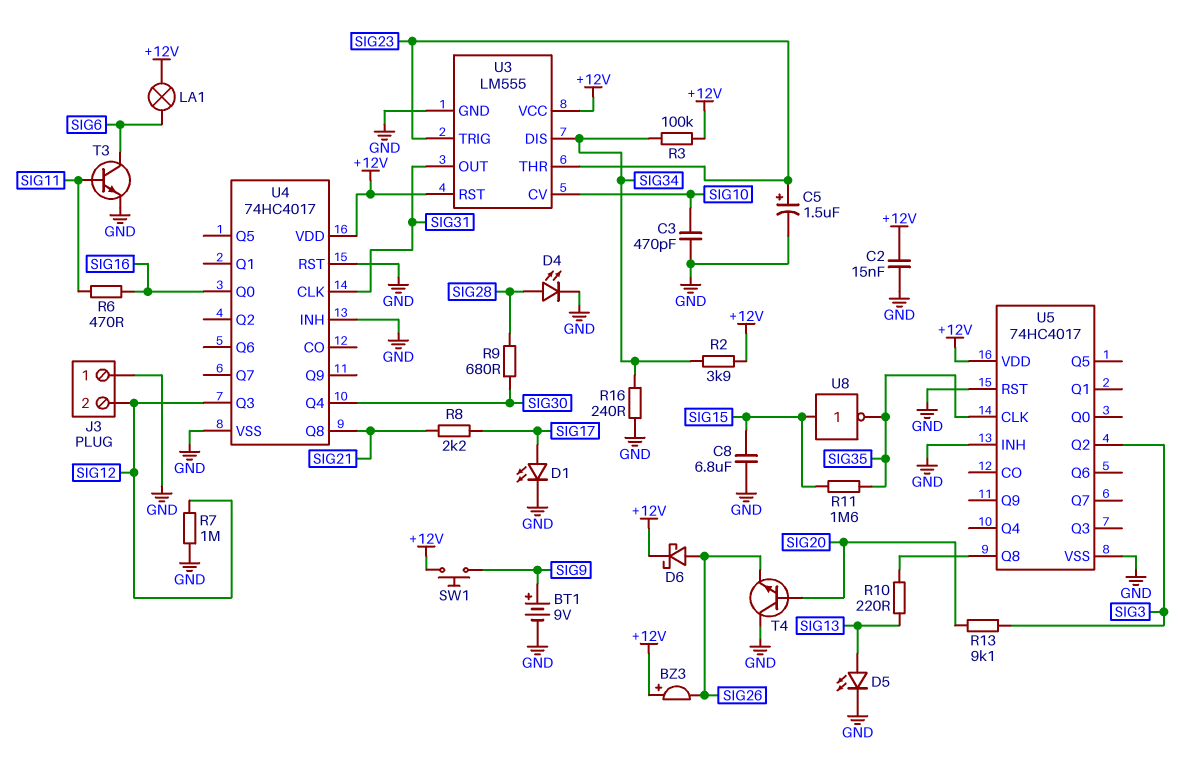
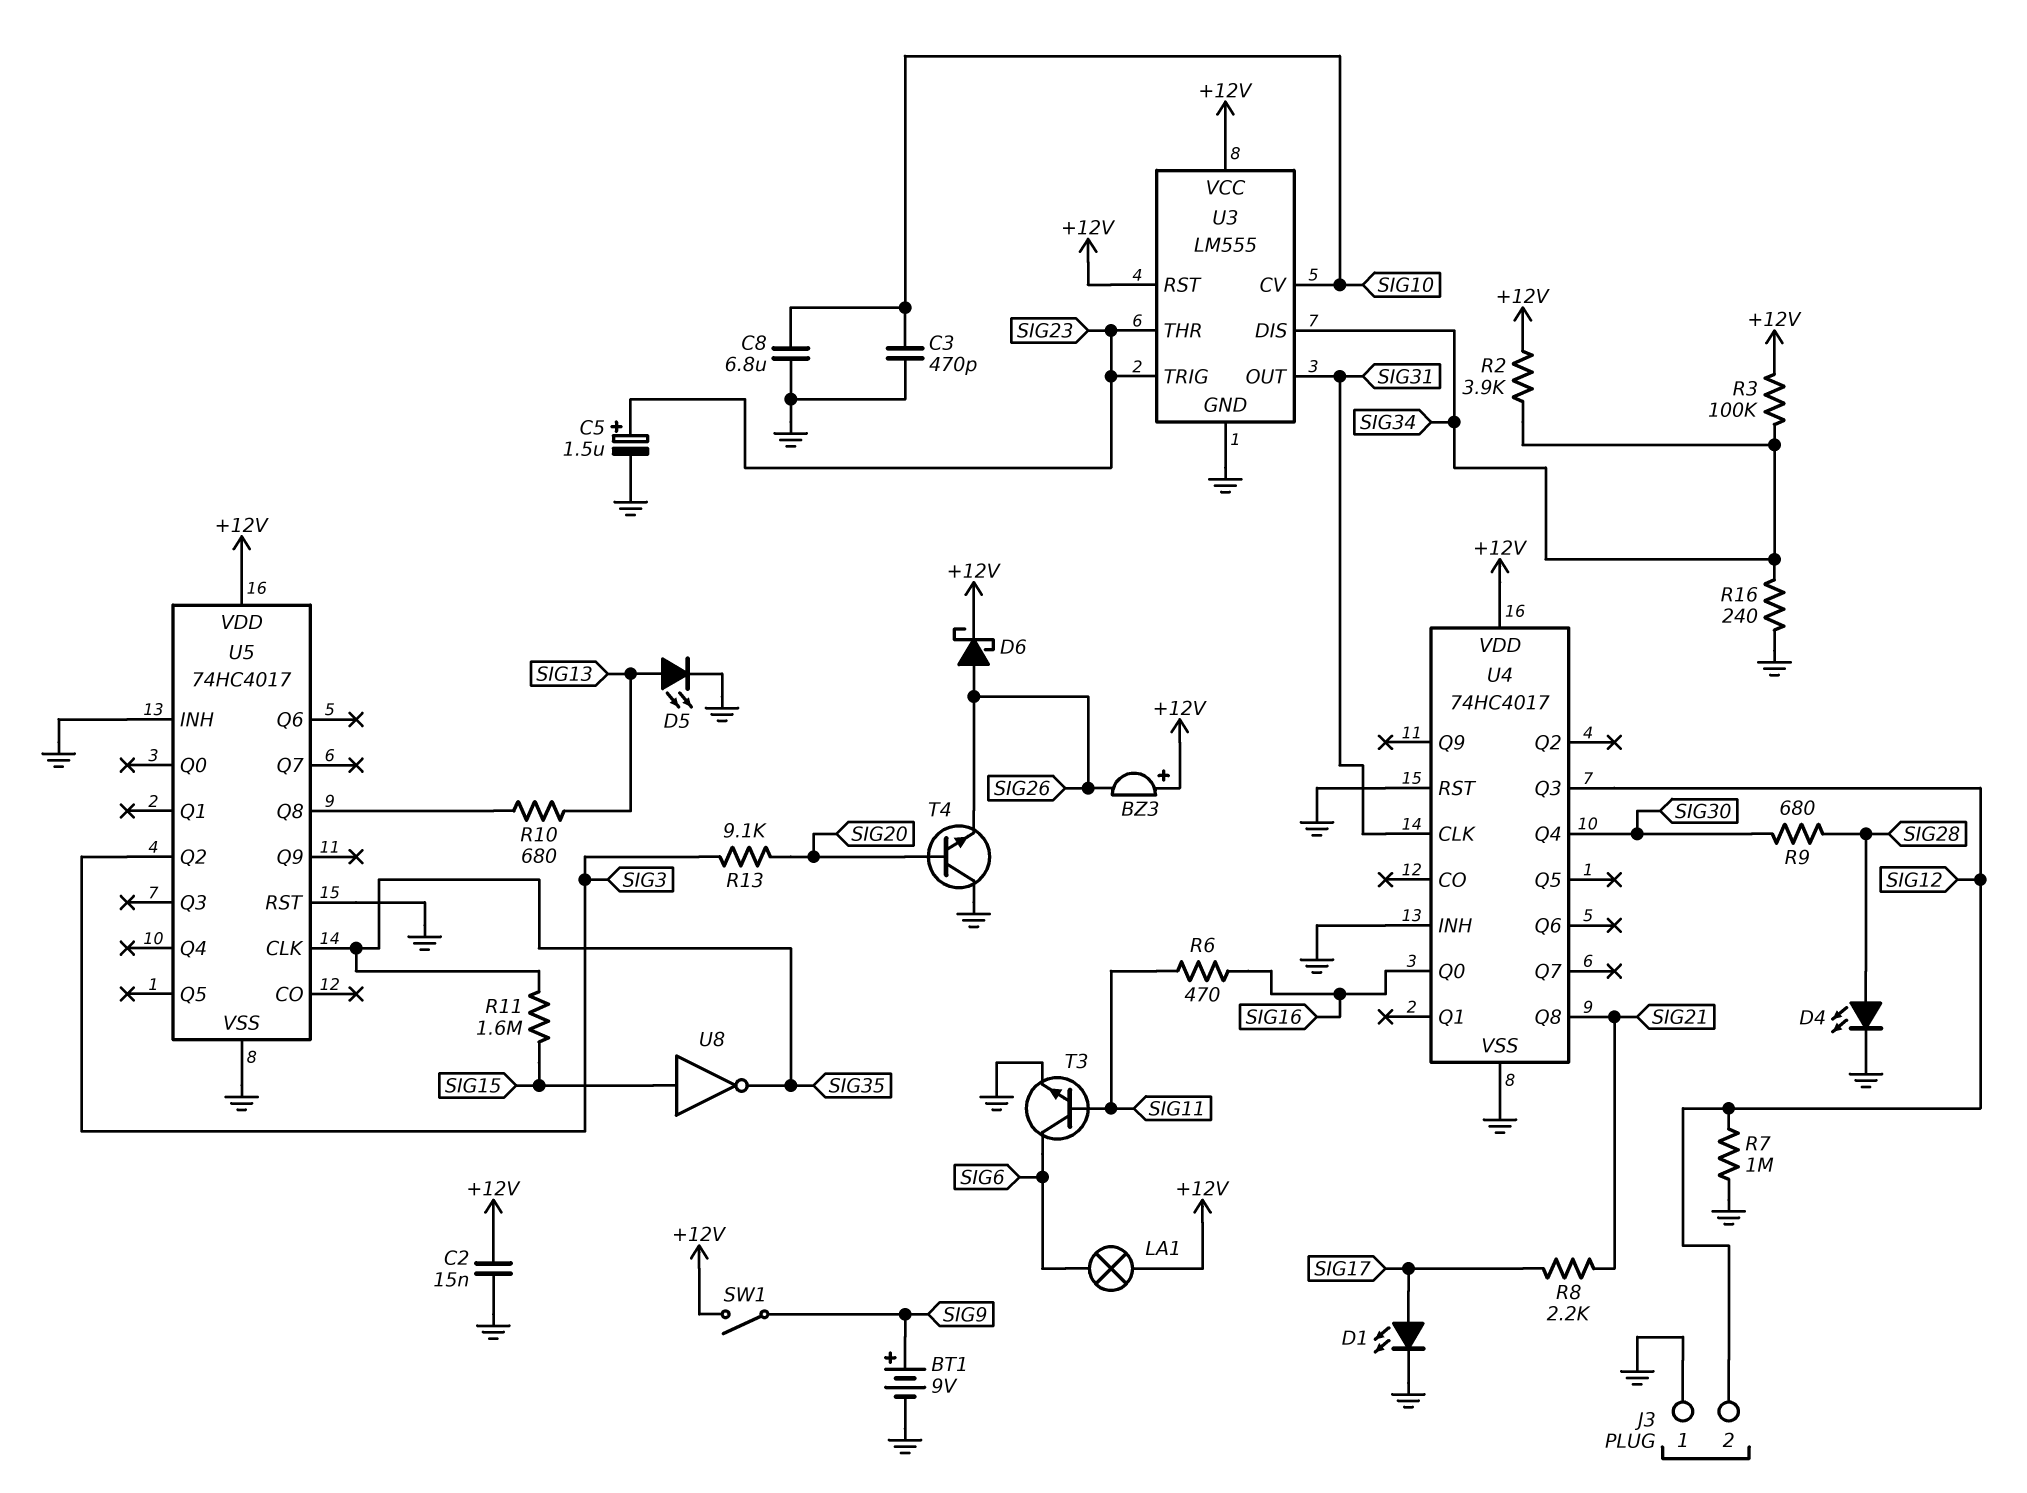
C8: 6.8uF (GND, SIG15) -> 6.8uF (GND, SIG10)
R10: 220 (SIG13, U5/Q8) -> 680 (SIG13, U5/Q8)
SW1: button (+12V, SIG9) -> switch (+12V, SIG9)

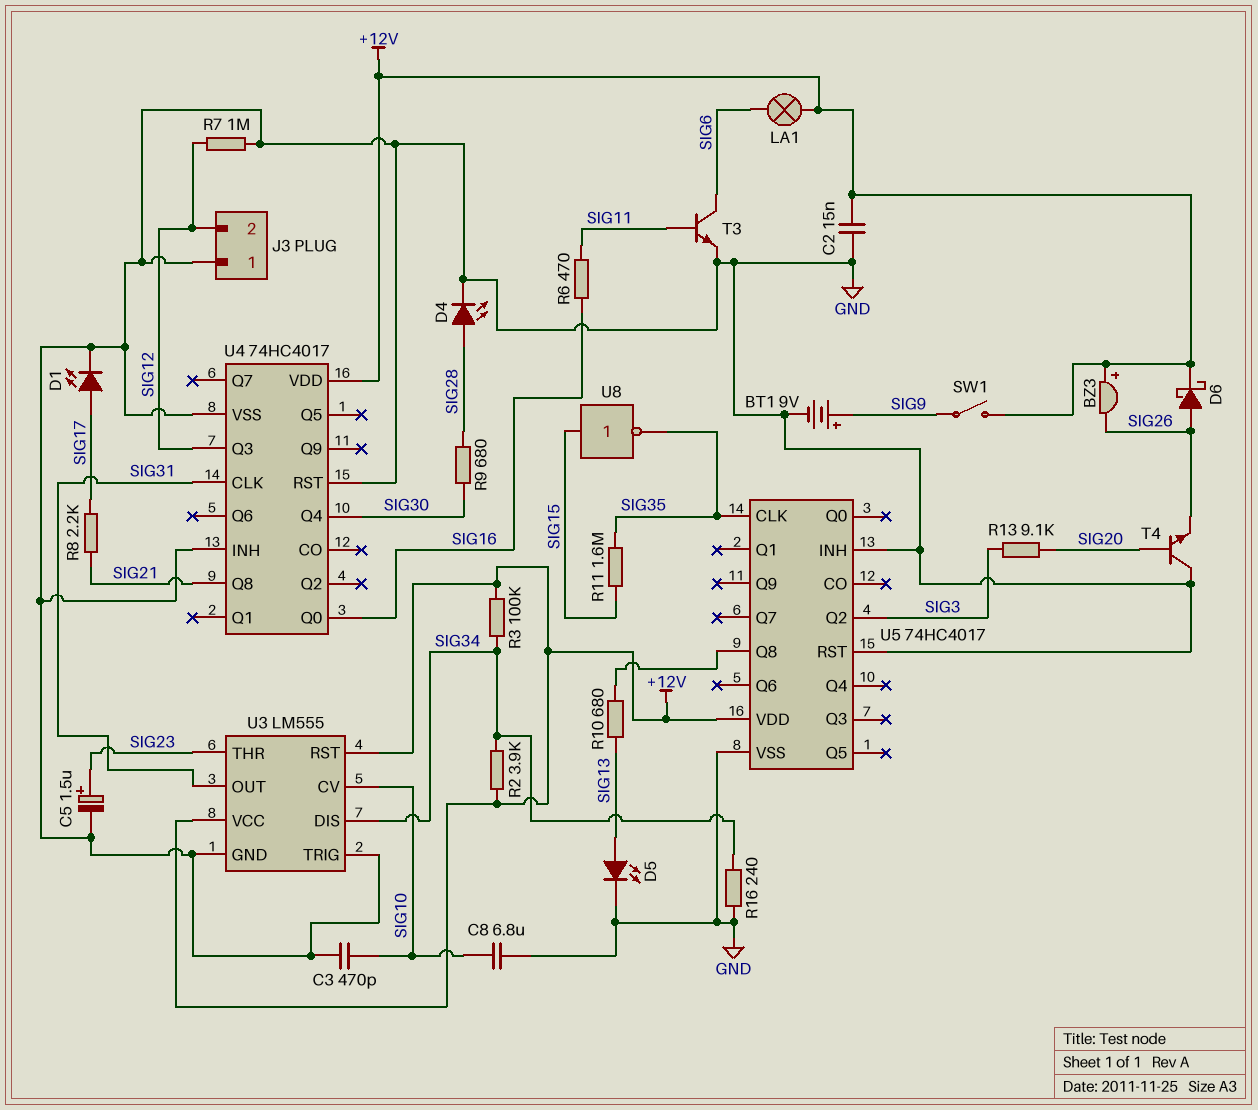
U3 pin TRIG: SIG23 -> GND

